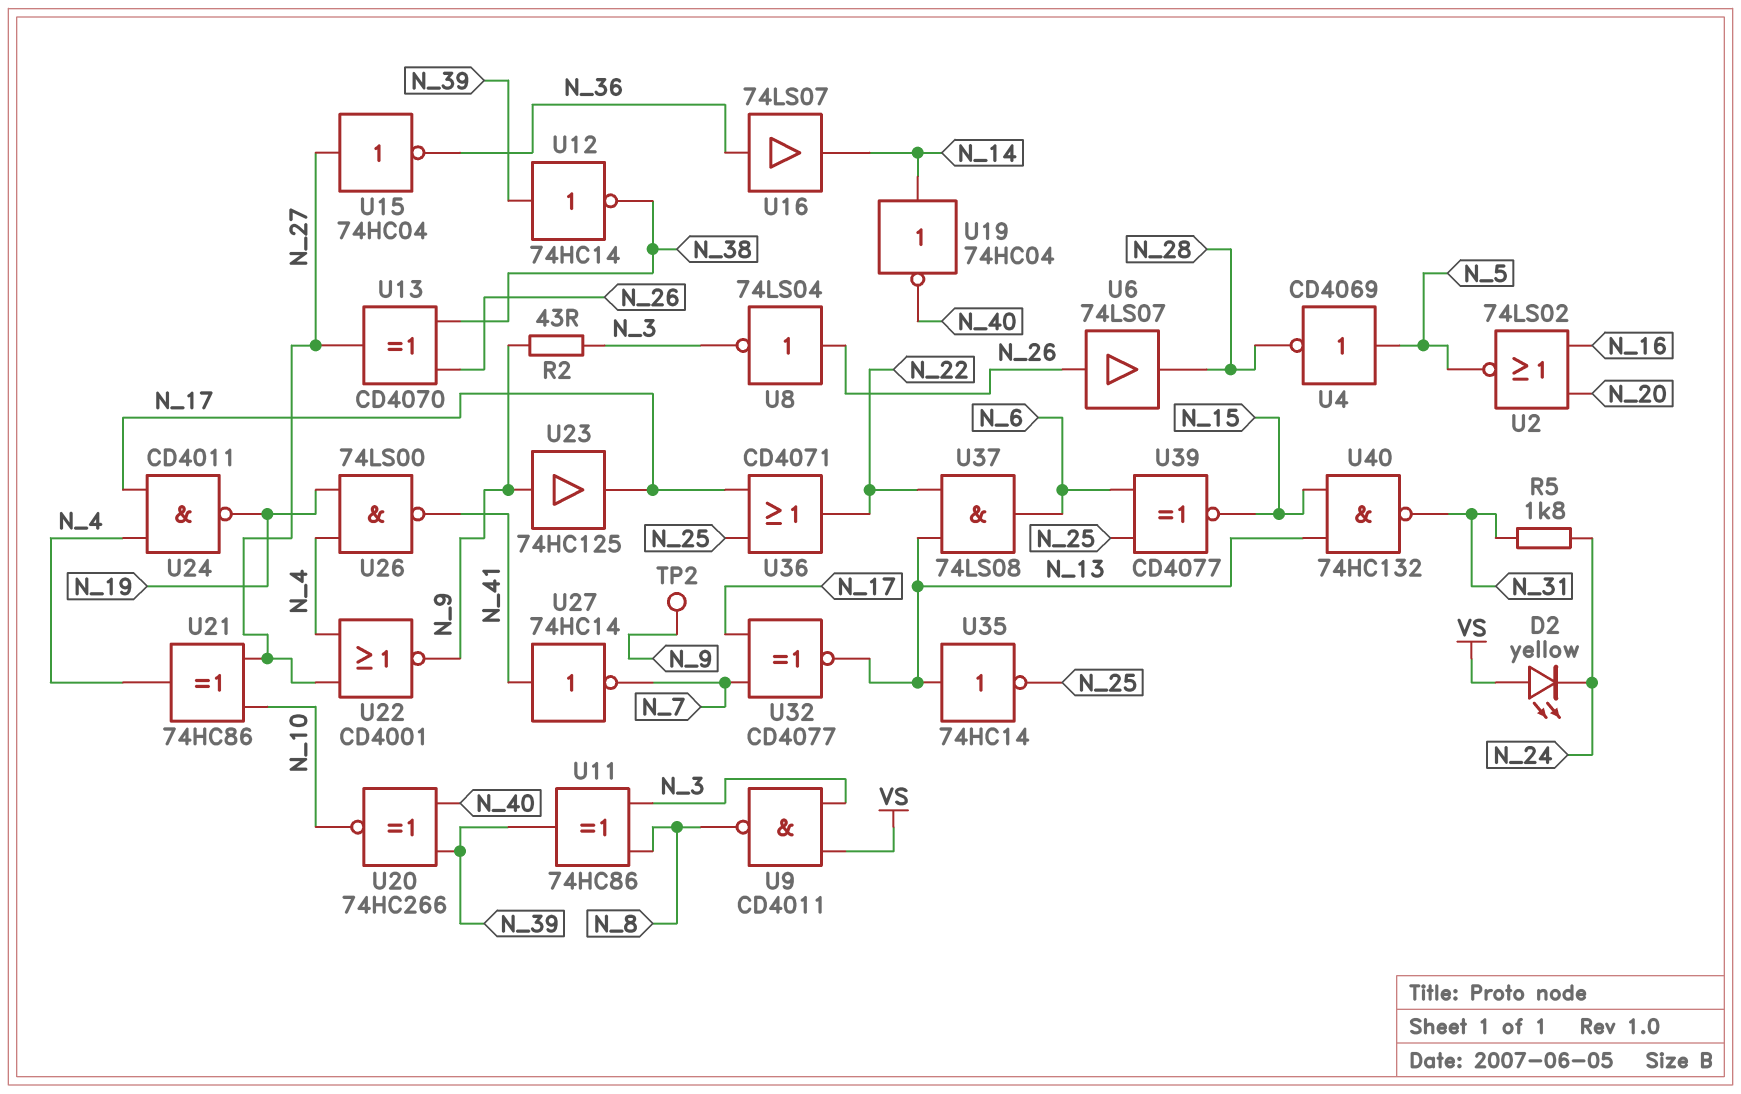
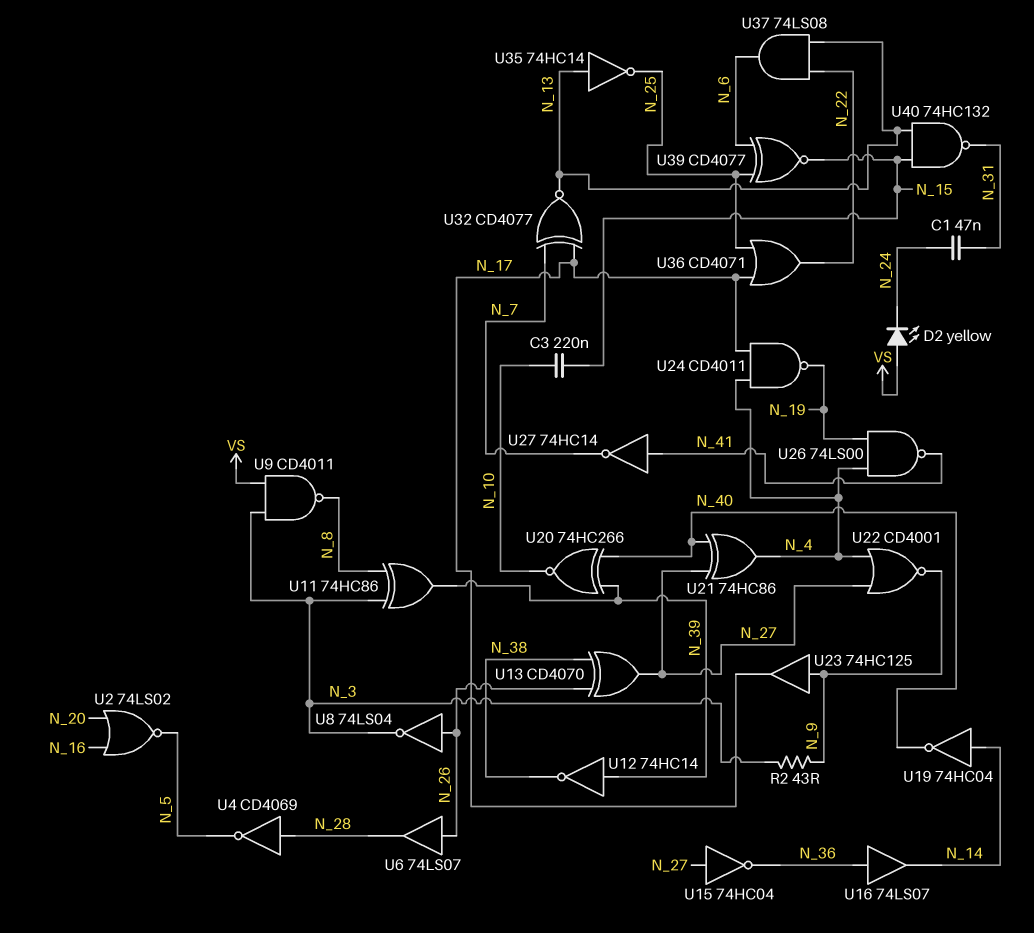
C1: none -> 47nF (N_24, N_31)
C3: none -> 220nF (N_10, N_15)
R5: 1.8k (N_24, N_31) -> none
TP2: test point (N_9) -> none
U4: NOT CD4069 (in N_5, out N_28) -> NOT CD4069 (in N_28, out N_5)
U21: XOR 74HC86 (in N_10, in N_27, out N_4) -> XOR 74HC86 (in N_27, in N_40, out N_4)

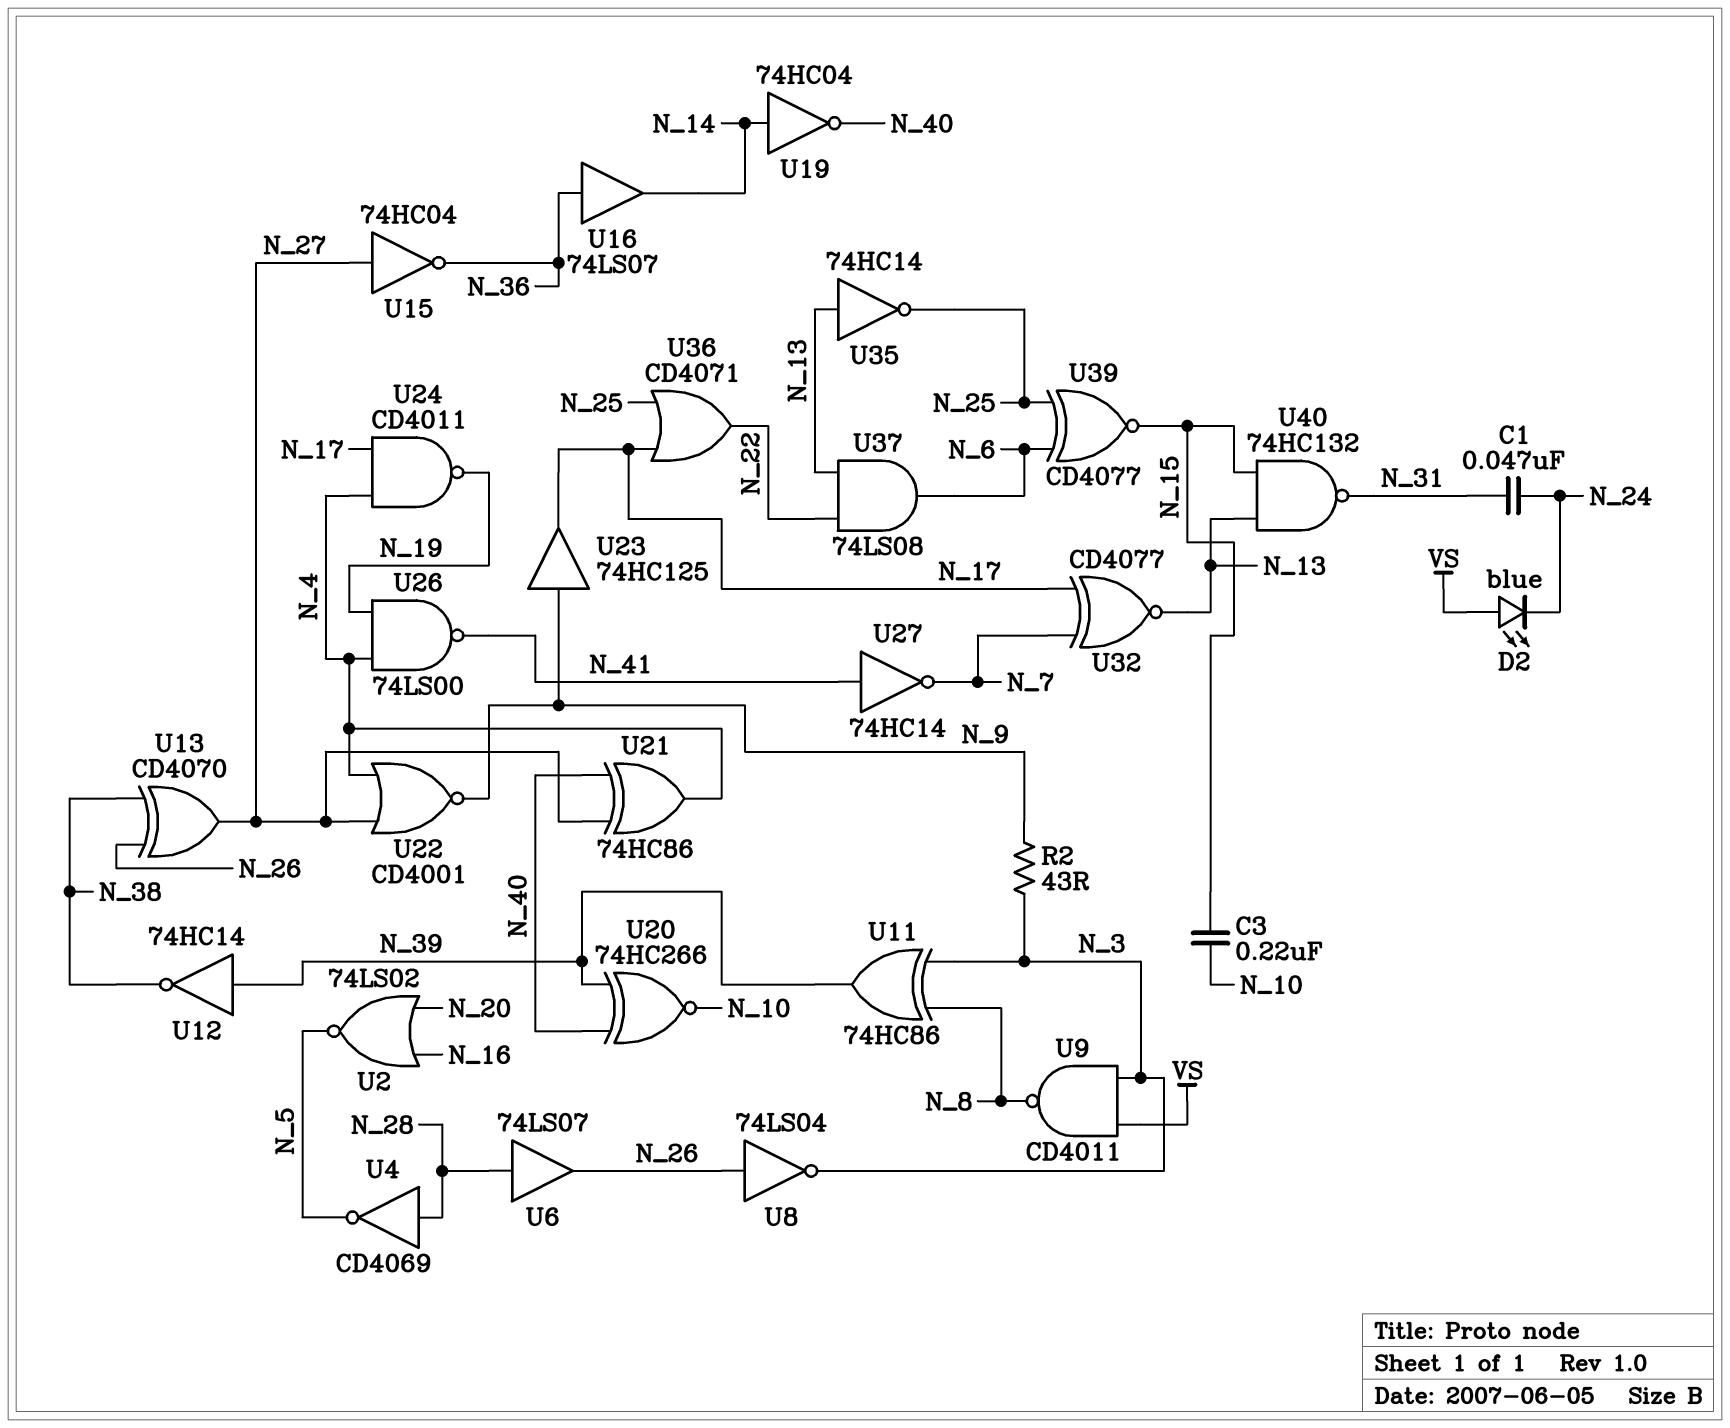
D2: LED yellow (A VS, K N_24) -> LED blue (A VS, K N_24)
U6: buffer 74LS07 (in N_26, out N_28) -> buffer 74LS07 (in N_28, out N_26)

